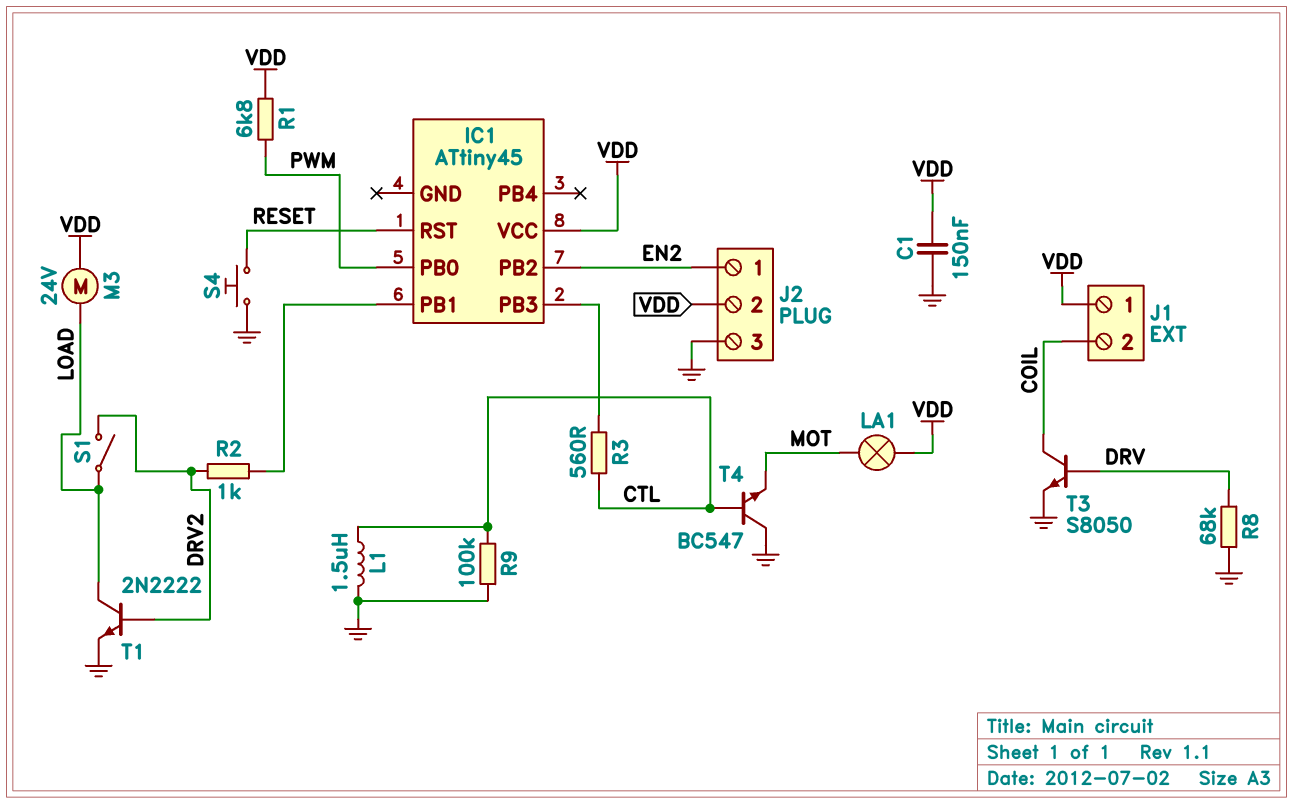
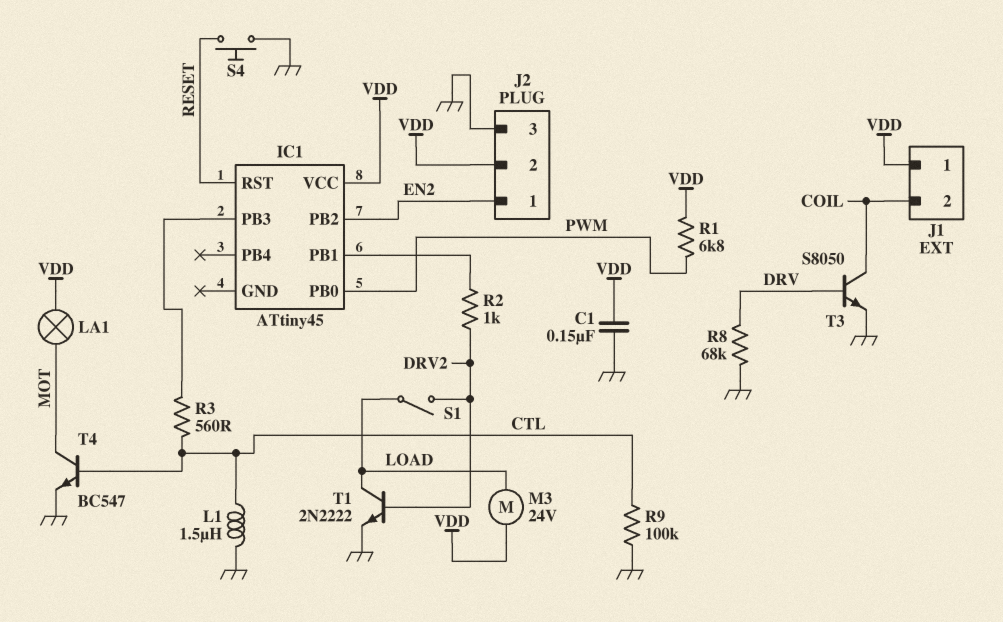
T4: NPN BC547 (B CTL, C GND, E MOT) -> NPN BC547 (B CTL, C MOT, E GND)

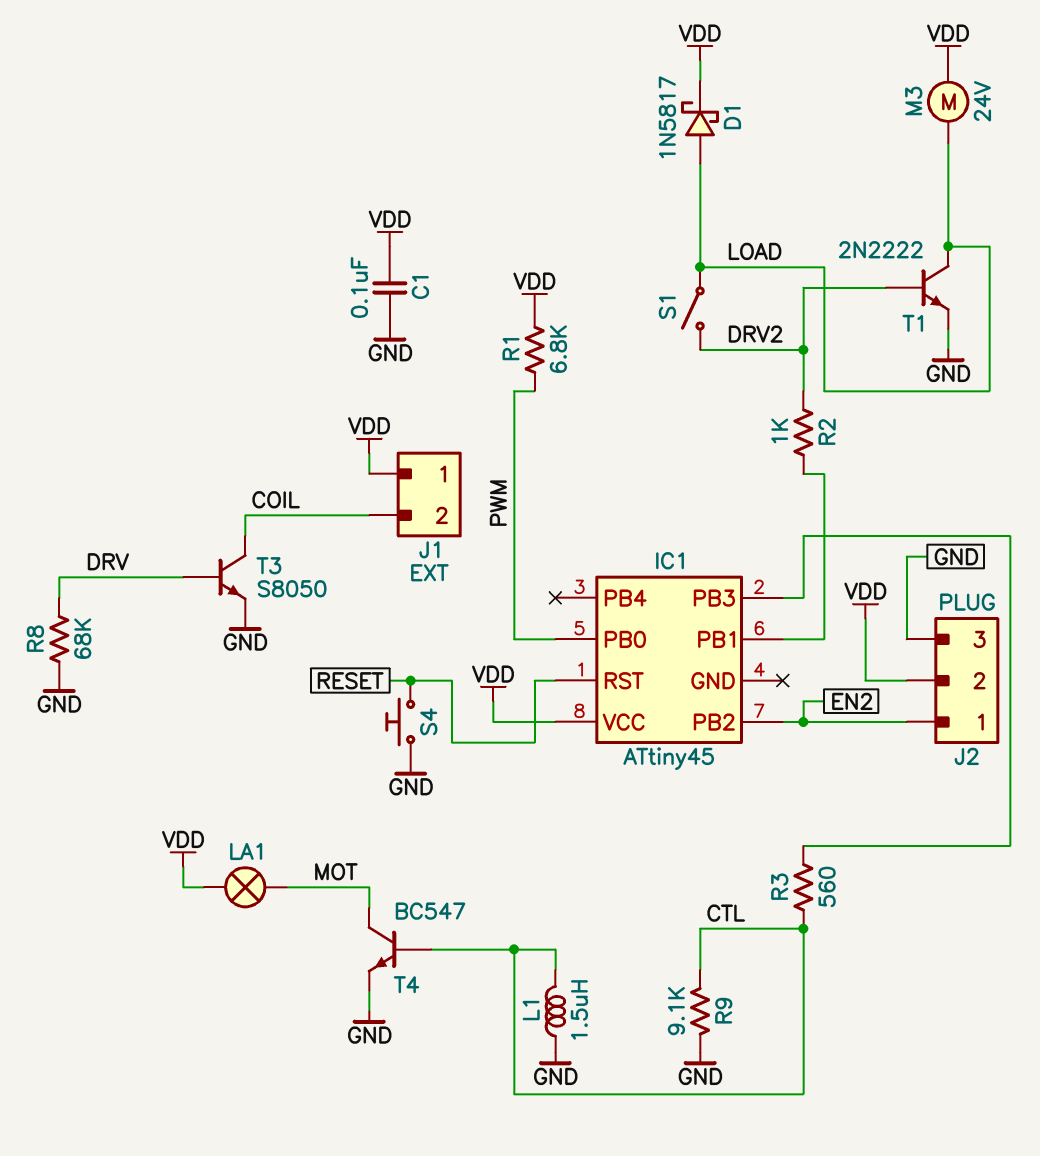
C1: 150nF (GND, VDD) -> 100nF (GND, VDD)
D1: none -> schottky 1N5817 (A LOAD, K VDD)
R9: 100k (CTL, GND) -> 9.1k (CTL, GND)

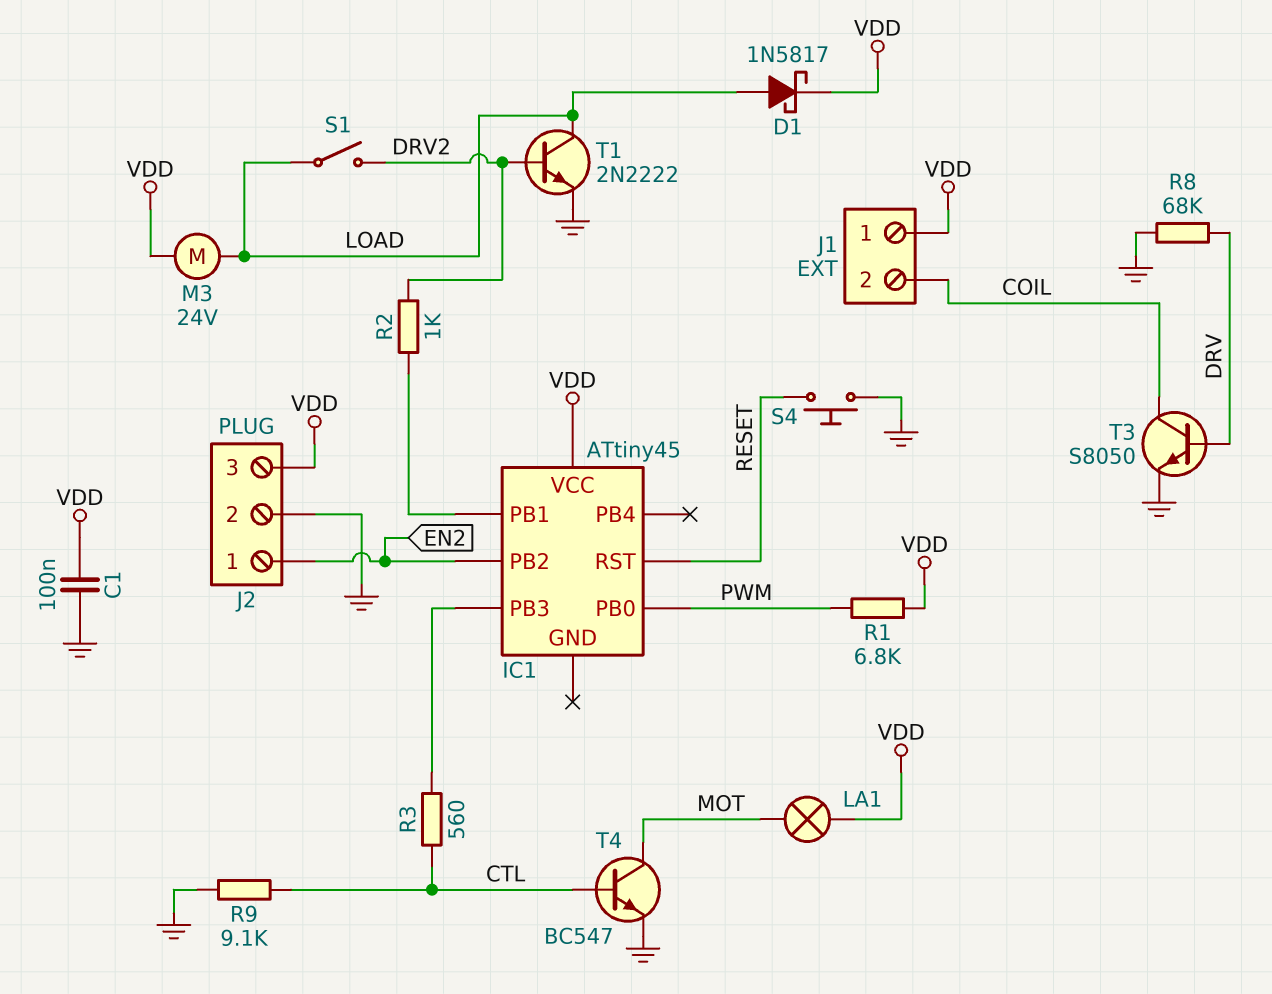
J2 pin 2: VDD -> GND
J2 pin 3: GND -> VDD
L1: 1.5uH (CTL, GND) -> none

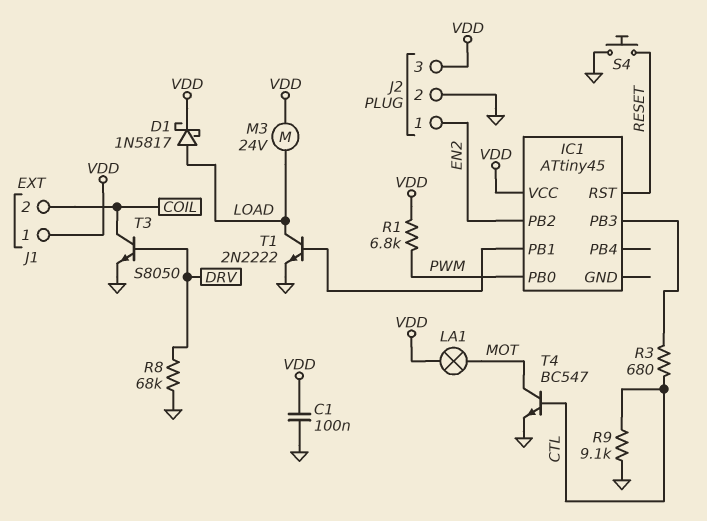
R2: 1k (DRV2, IC1/PB1) -> none
R3: 560 (CTL, IC1/PB3) -> 680 (CTL, IC1/PB3)
S1: switch (DRV2, LOAD) -> none
T1: NPN 2N2222 (B DRV2, C LOAD, E GND) -> NPN 2N2222 (B IC1/PB1, C LOAD, E GND)

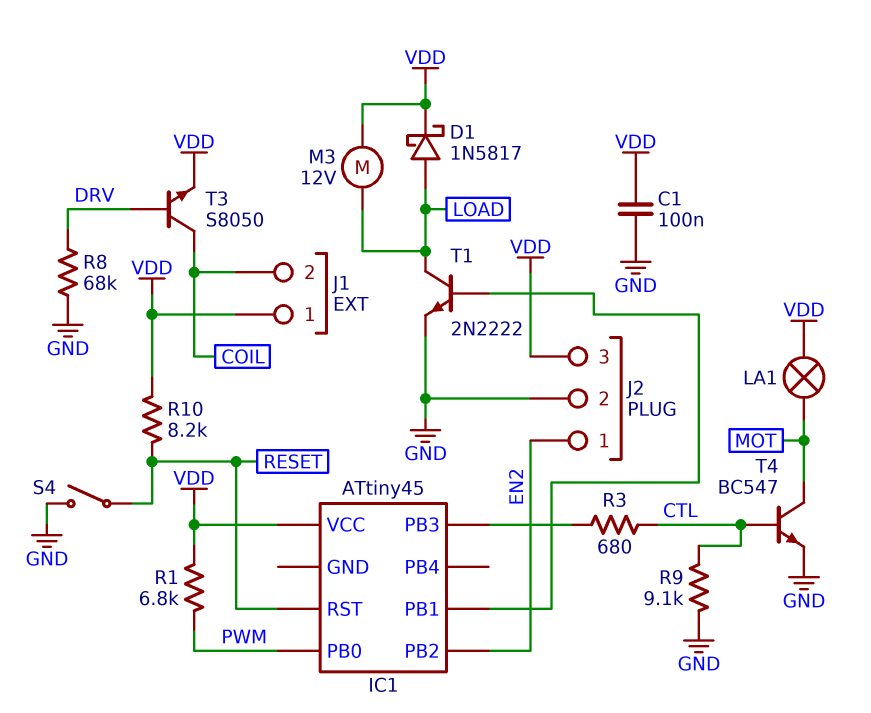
M3: motor 24V (LOAD, VDD) -> motor 12V (LOAD, VDD)
R10: none -> 8.2k (RESET, VDD)
S4: button (GND, RESET) -> switch (GND, RESET)
T3: NPN S8050 (B DRV, C COIL, E GND) -> NPN S8050 (B DRV, C COIL, E VDD)

